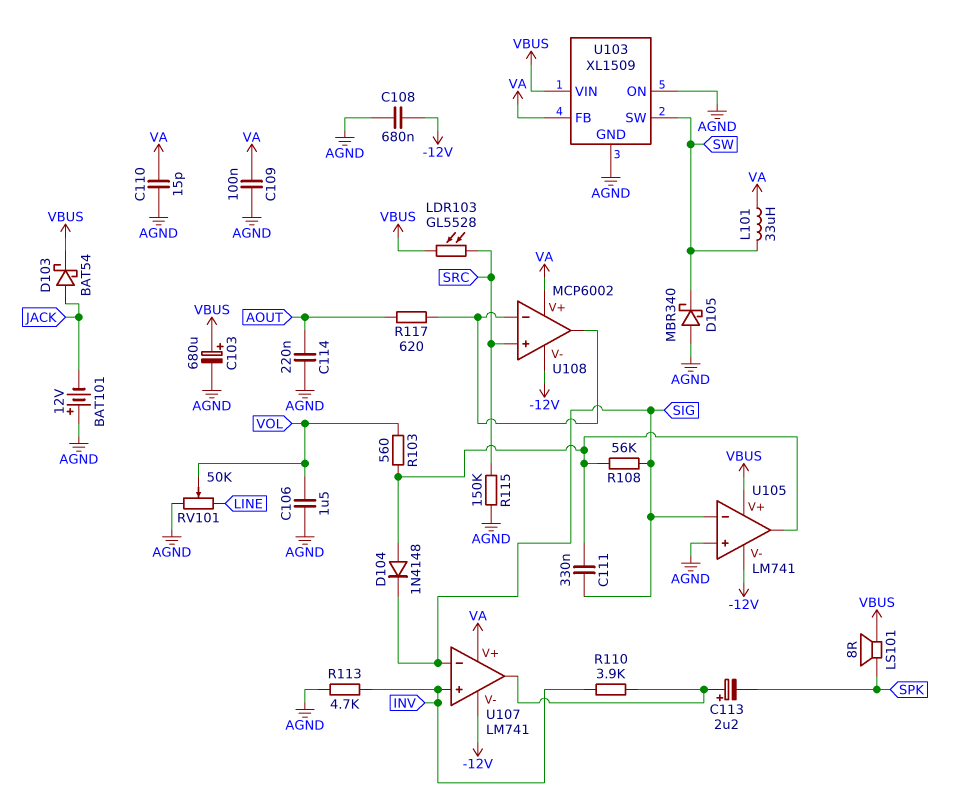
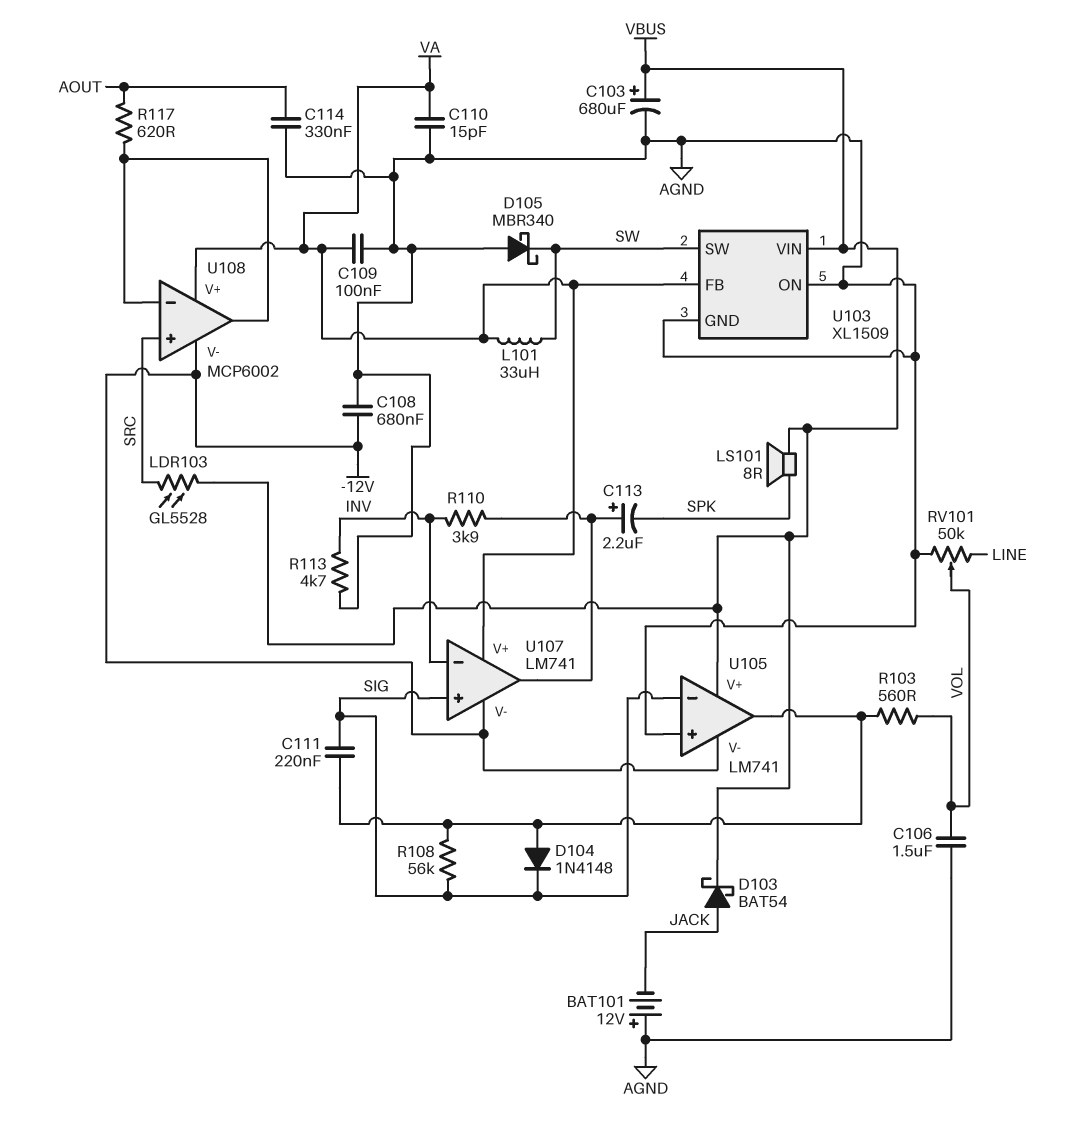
C111: 330nF (SIG, U105/out) -> 220nF (SIG, U105/out)
C114: 220nF (AGND, AOUT) -> 330nF (AGND, AOUT)
R115: 150k (AGND, SRC) -> none
U107 pin in+: INV -> SIG
U107 pin in-: SIG -> INV

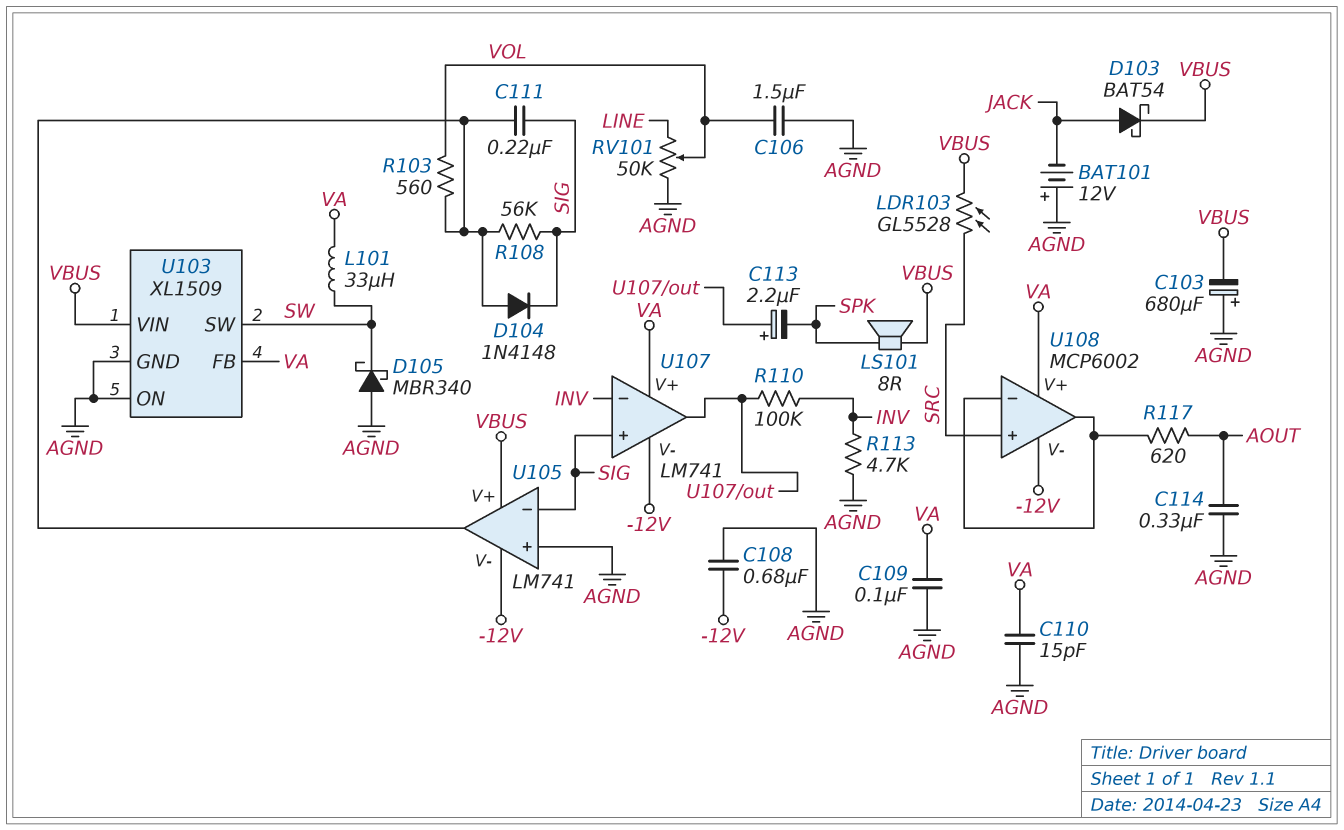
C103: 680uF (plus VBUS, minus AGND) -> 680uF (plus AGND, minus VBUS)
R110: 3.9k (INV, U107/out) -> 100k (INV, U107/out)

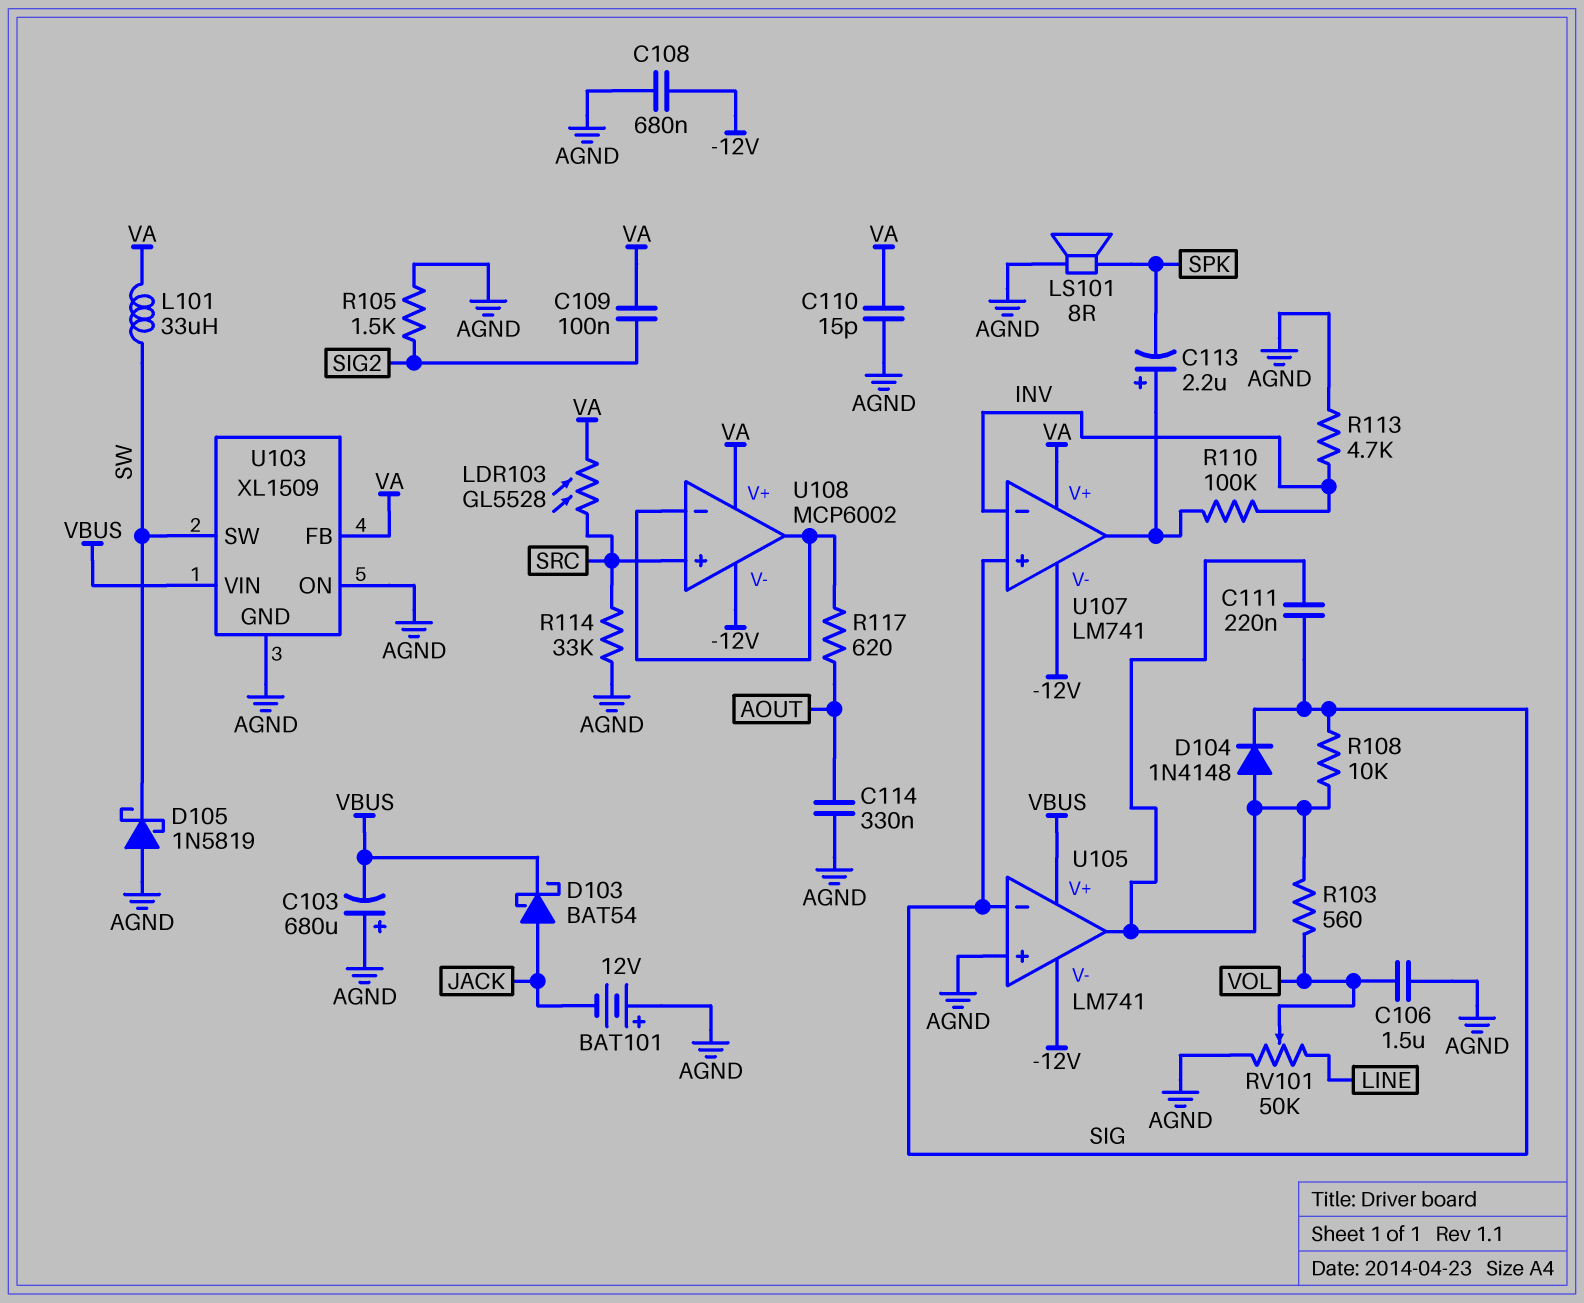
C109: 100nF (AGND, VA) -> 100nF (SIG2, VA)
D105: schottky MBR340 (A AGND, K SW) -> schottky 1N5819 (A AGND, K SW)
LDR103: GL5528 (SRC, VBUS) -> GL5528 (SRC, VA)
LS101: speaker 8R (SPK, VBUS) -> speaker 8R (AGND, SPK)
R105: none -> 1.5k (AGND, SIG2)
R108: 56k (SIG, U105/out) -> 10k (SIG, U105/out)
R114: none -> 33k (AGND, SRC)

